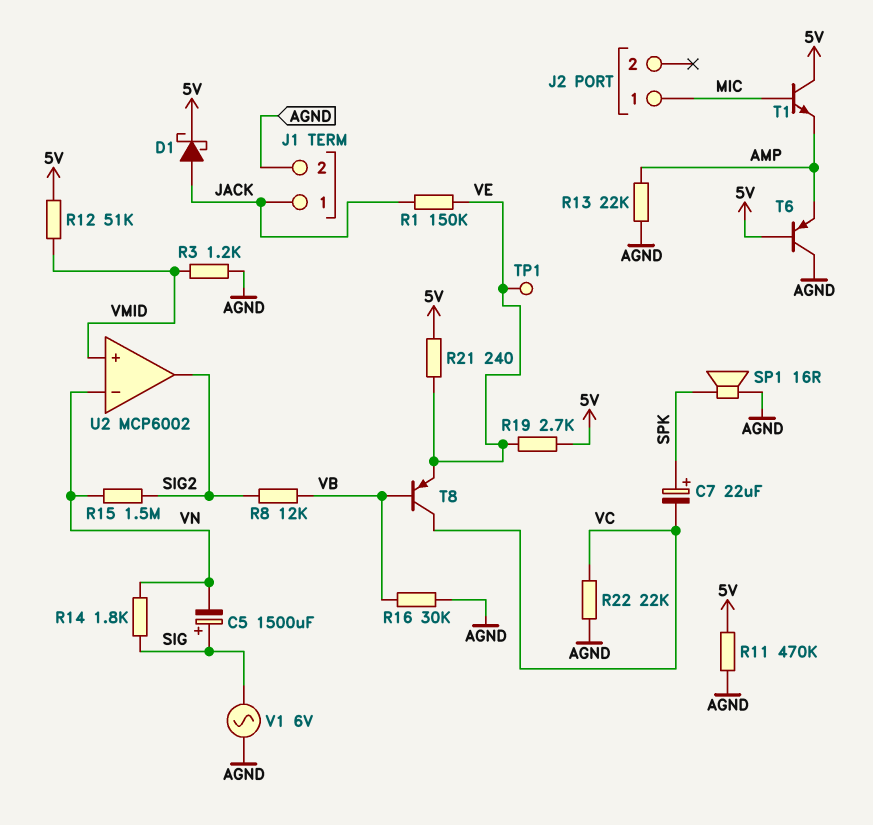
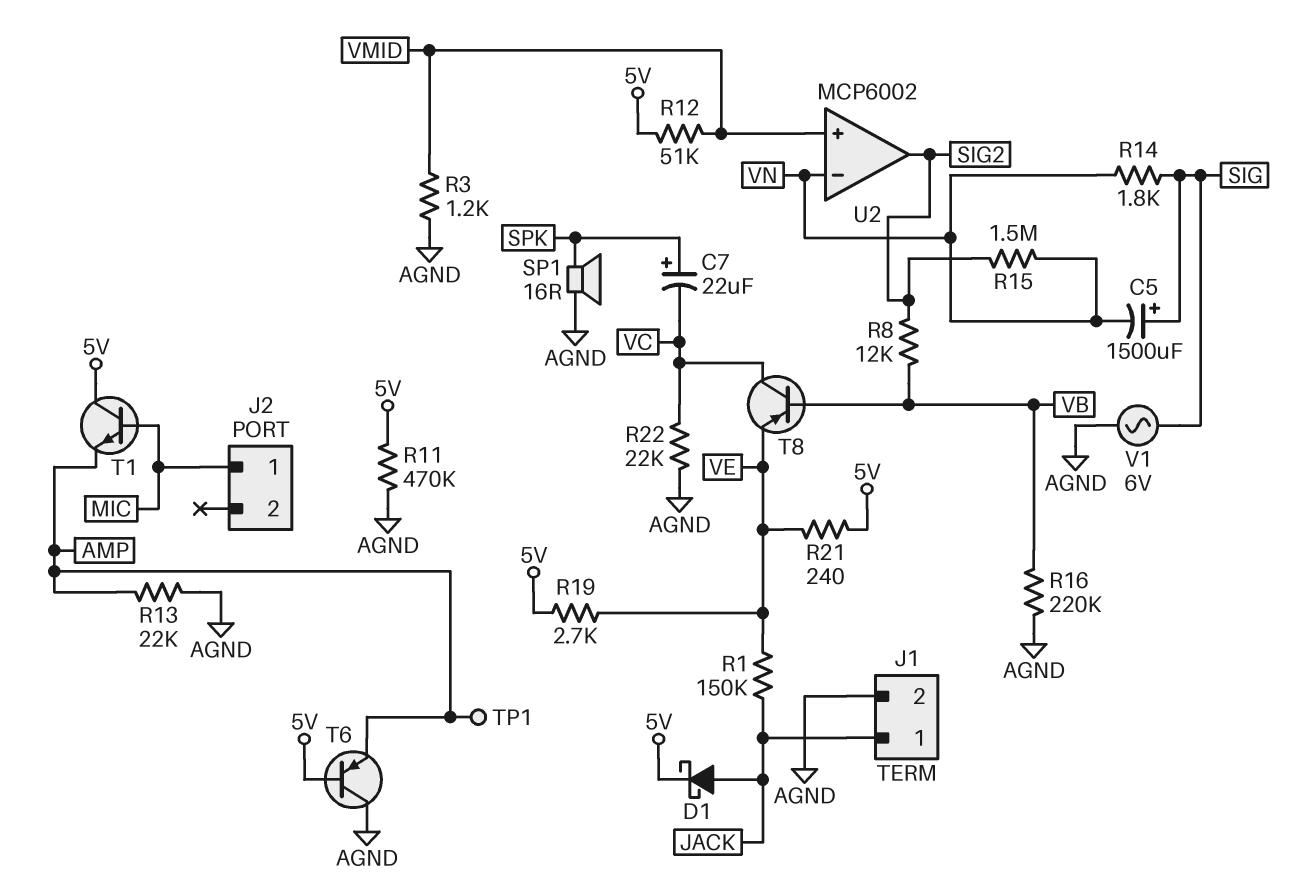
R16: 30k (AGND, VB) -> 220k (AGND, VB)
TP1: test point (VE) -> test point (AMP)

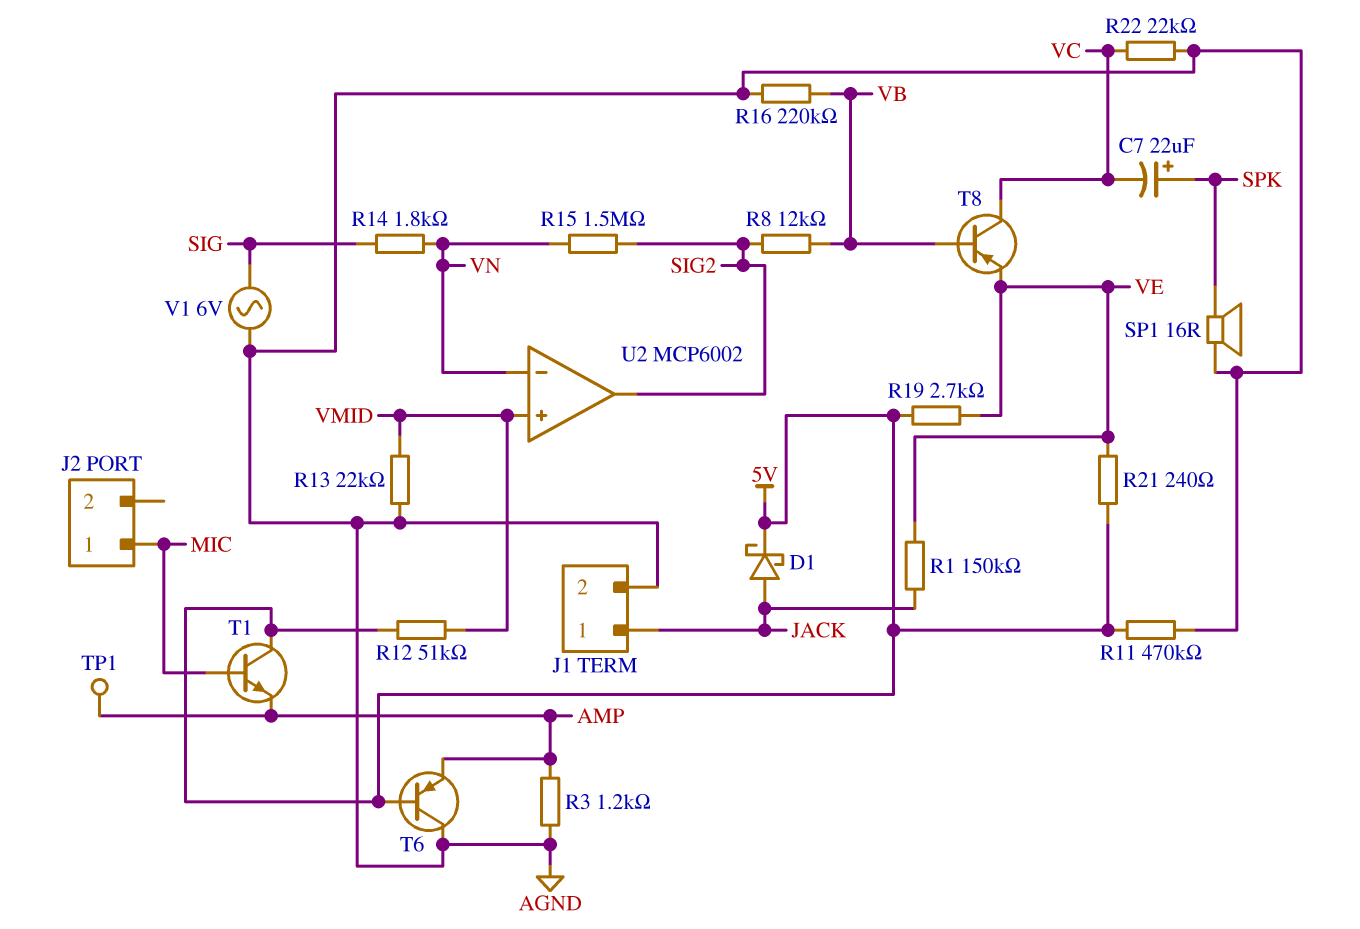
C5: 1500uF (plus SIG, minus VN) -> none
R3: 1.2k (AGND, VMID) -> 1.2k (AGND, AMP)
R13: 22k (AGND, AMP) -> 22k (AGND, VMID)

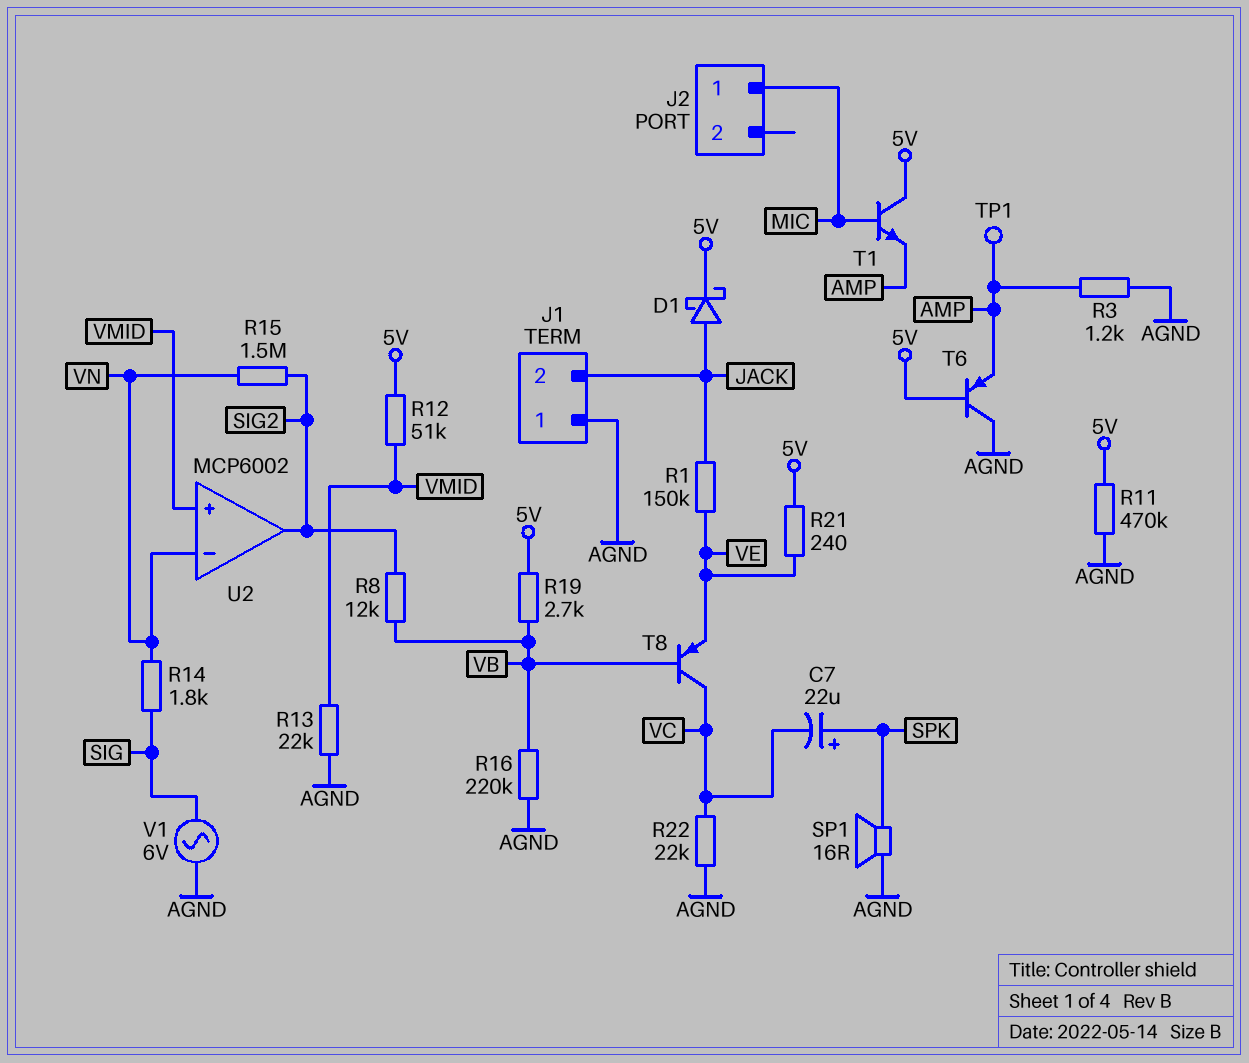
J1 pin 1: JACK -> AGND
J1 pin 2: AGND -> JACK
R19: 2.7k (5V, VE) -> 2.7k (5V, VB)

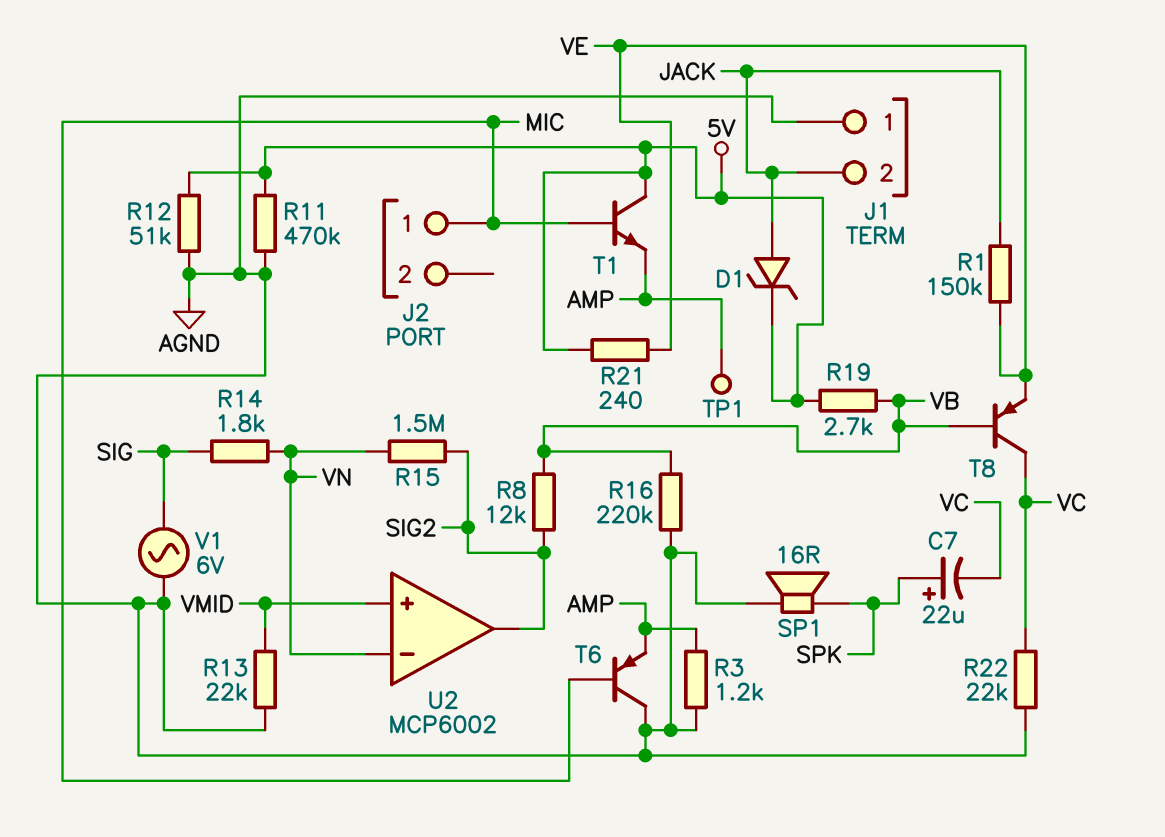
D1: schottky (A JACK, K 5V) -> zener (A JACK, K 5V)
R12: 51k (5V, VMID) -> 51k (5V, AGND)
T6: PNP (B 5V, C AGND, E AMP) -> PNP (B MIC, C AGND, E AMP)

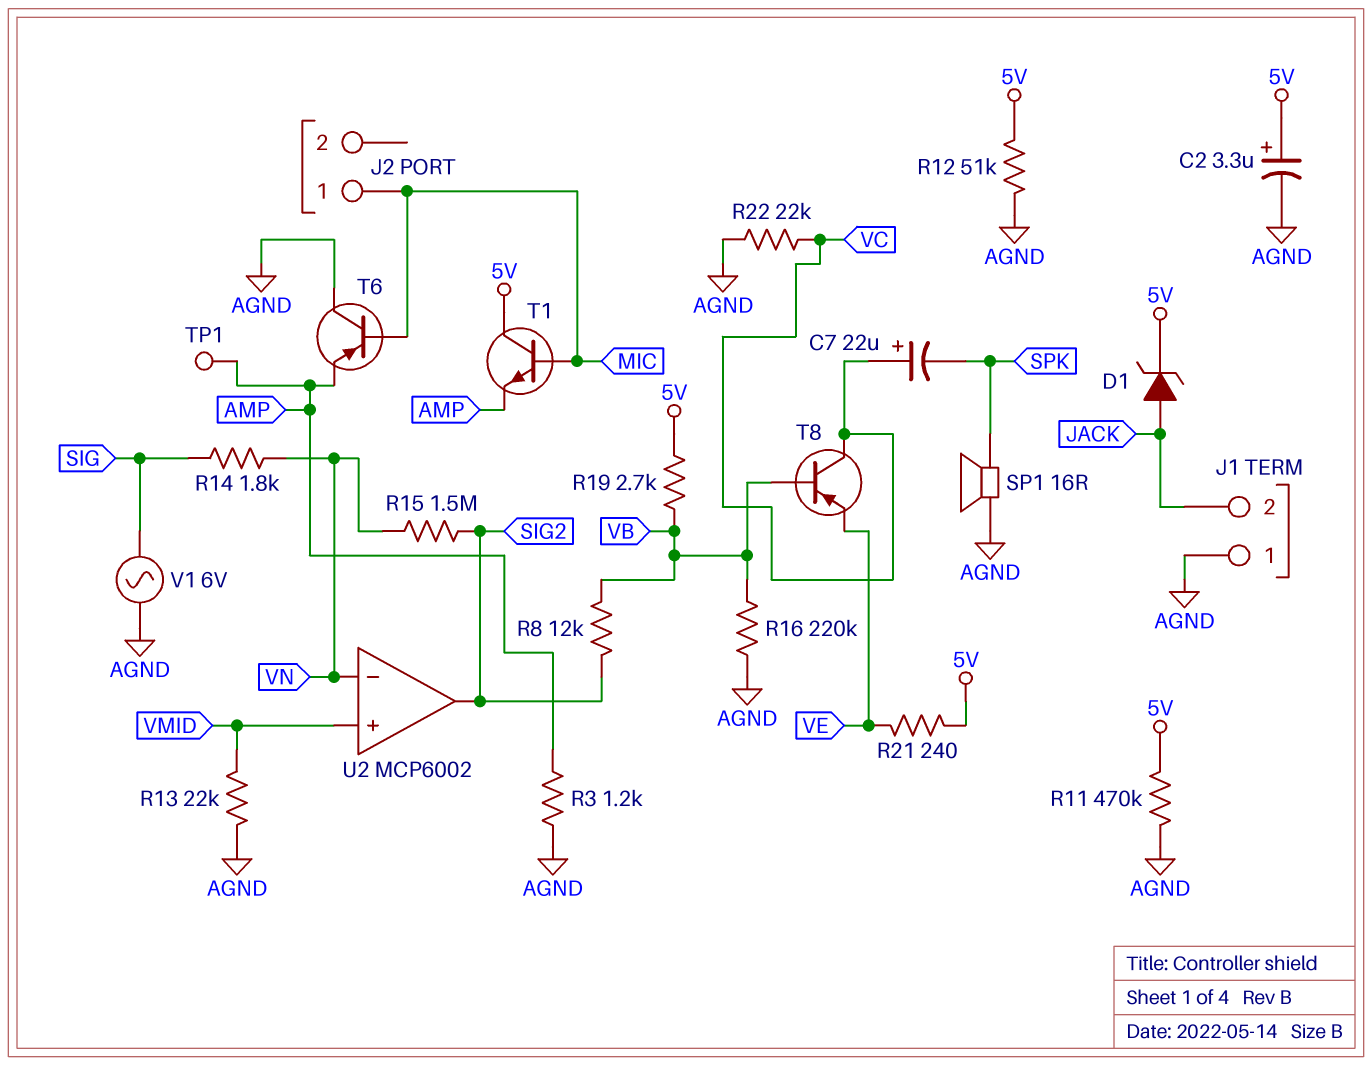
C2: none -> 3.3uF (plus 5V, minus AGND)
C7: 22uF (plus SPK, minus VC) -> 22uF (plus VC, minus SPK)
R1: 150k (JACK, VE) -> none

